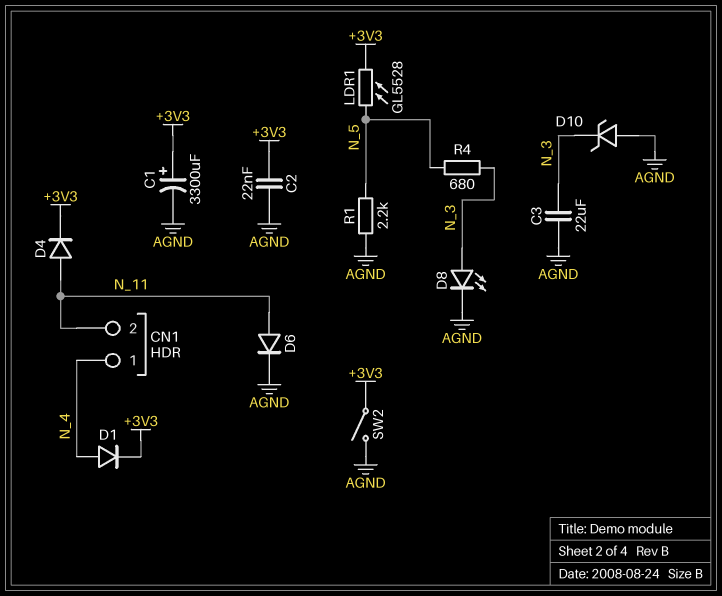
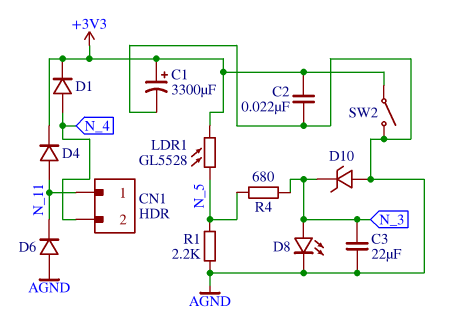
CN1 pin 1: N_4 -> N_11
CN1 pin 2: N_11 -> N_4
D6: diode (A N_11, K AGND) -> diode (A AGND, K N_11)

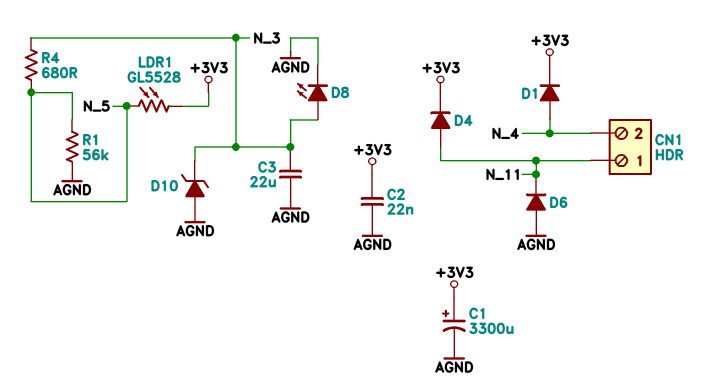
R1: 2.2k (AGND, N_5) -> 56k (AGND, N_5)
SW2: switch (+3V3, AGND) -> none

